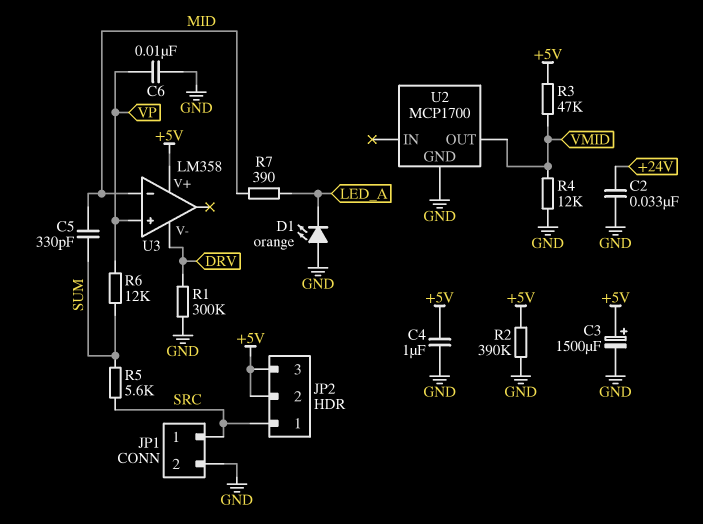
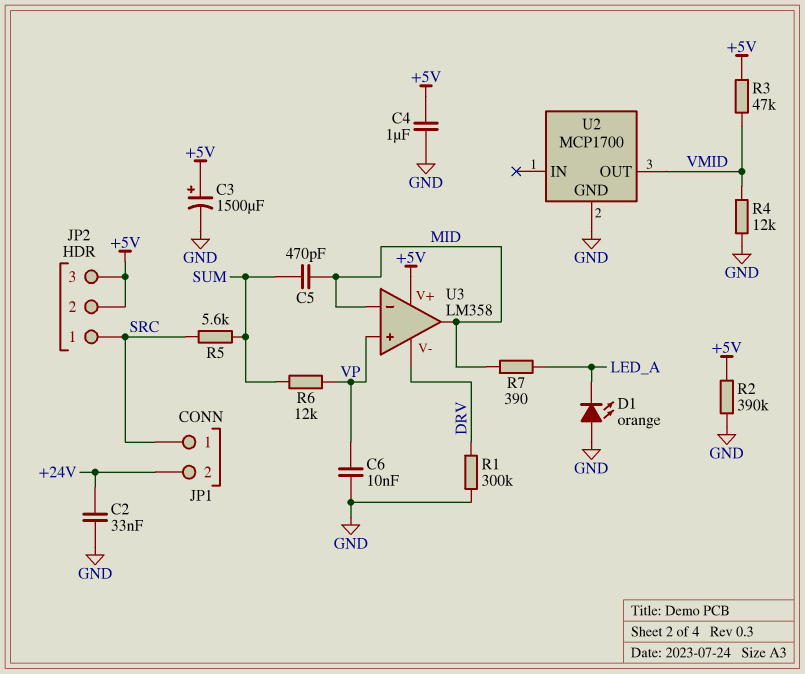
C5: 330pF (MID, SUM) -> 470pF (MID, SUM)
JP1 pin 2: GND -> +24V
U3 pin out: none -> MID

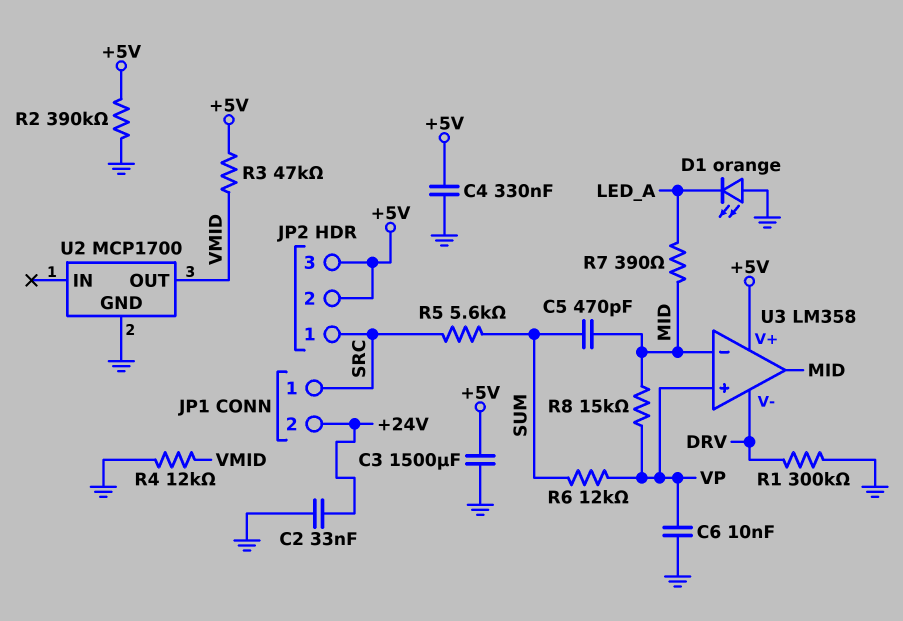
C3: 1500uF (plus +5V, minus GND) -> 1500uF (+5V, GND)
C4: 1uF (+5V, GND) -> 330nF (+5V, GND)
R8: none -> 15k (MID, VP)

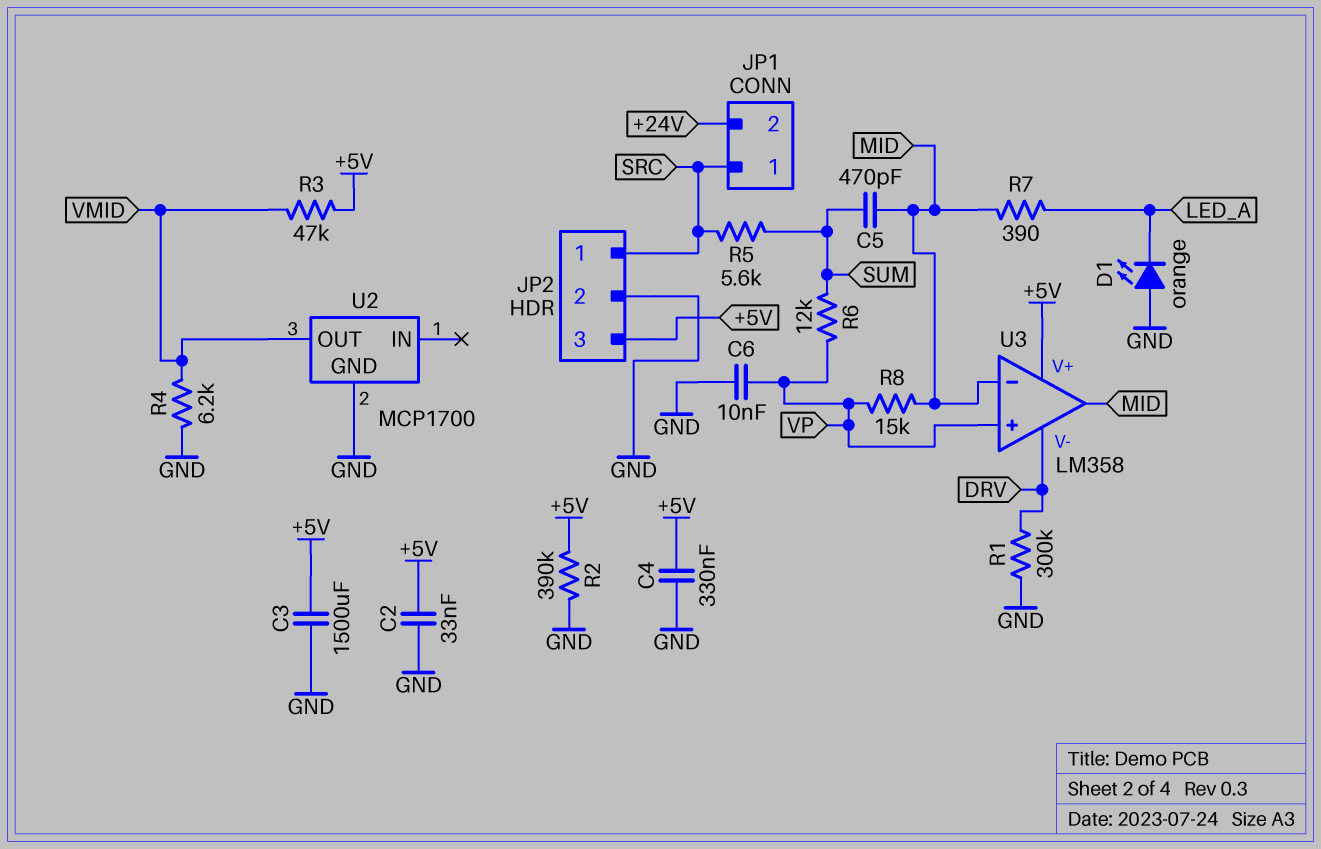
C2: 33nF (+24V, GND) -> 33nF (+5V, GND)
JP2 pin 2: +5V -> GND
R4: 12k (GND, VMID) -> 6.2k (GND, VMID)

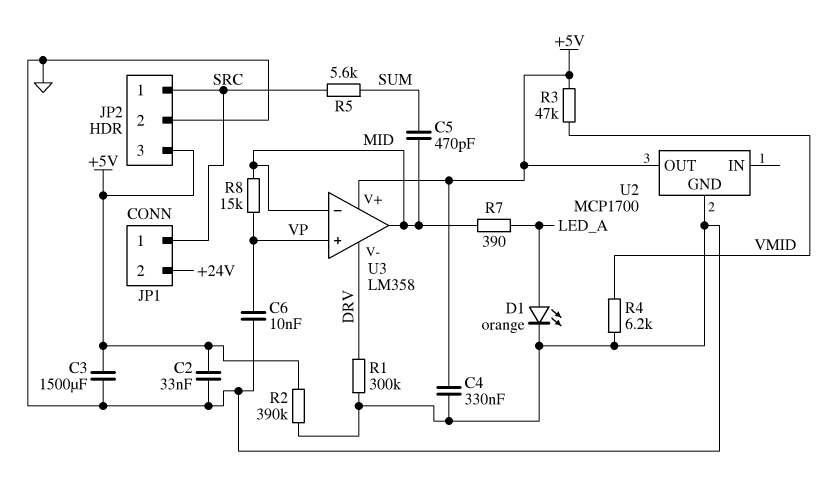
D1: LED orange (A GND, K LED_A) -> LED orange (A LED_A, K GND)
R6: 12k (SUM, VP) -> none
U2 pin OUT: VMID -> +5V

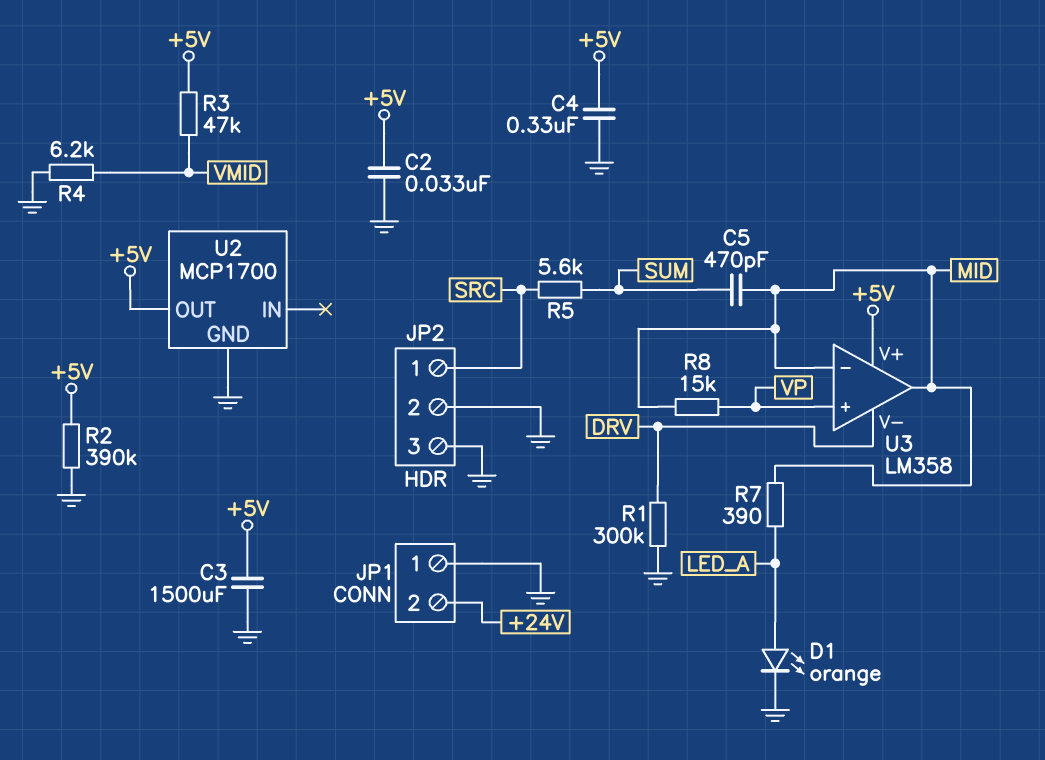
C6: 10nF (GND, VP) -> none
JP1 pin 1: SRC -> GND
JP2 pin 3: +5V -> GND

